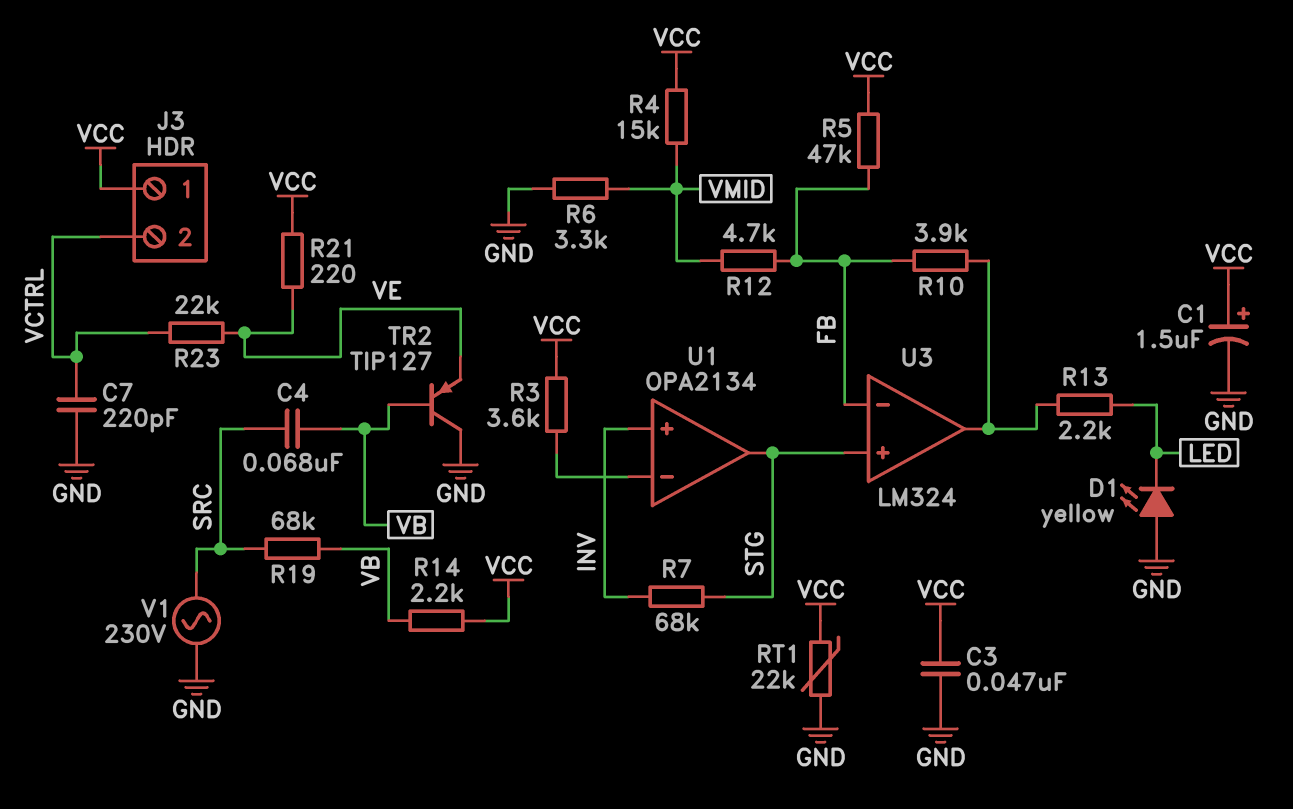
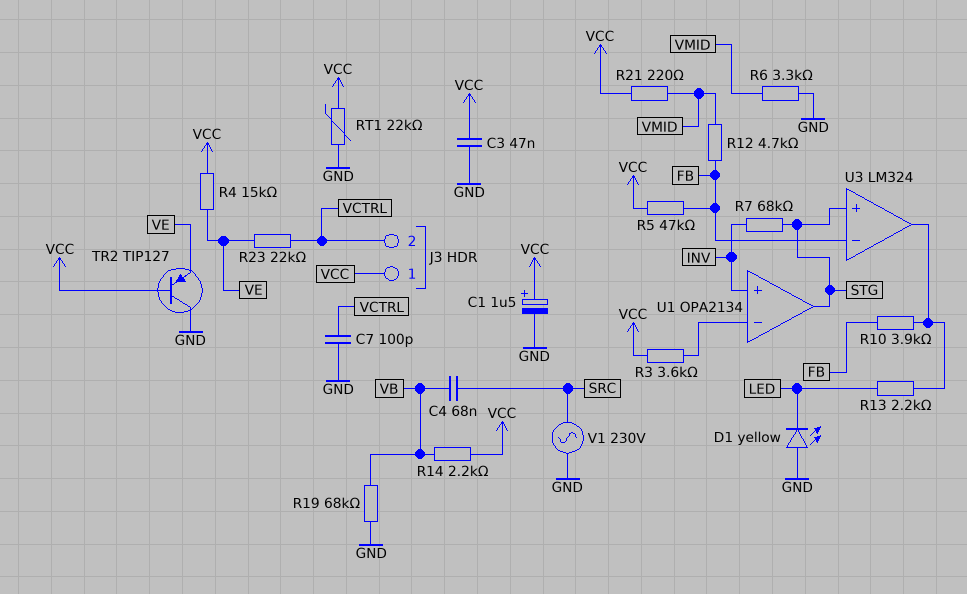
C7: 220pF (GND, VCTRL) -> 100pF (GND, VCTRL)
R4: 15k (VCC, VMID) -> 15k (VCC, VE)
R19: 68k (SRC, VB) -> 68k (GND, VB)
R21: 220 (VCC, VE) -> 220 (VCC, VMID)
TR2: PNP TIP127 (B VB, C GND, E VE) -> PNP TIP127 (B VCC, C GND, E VE)

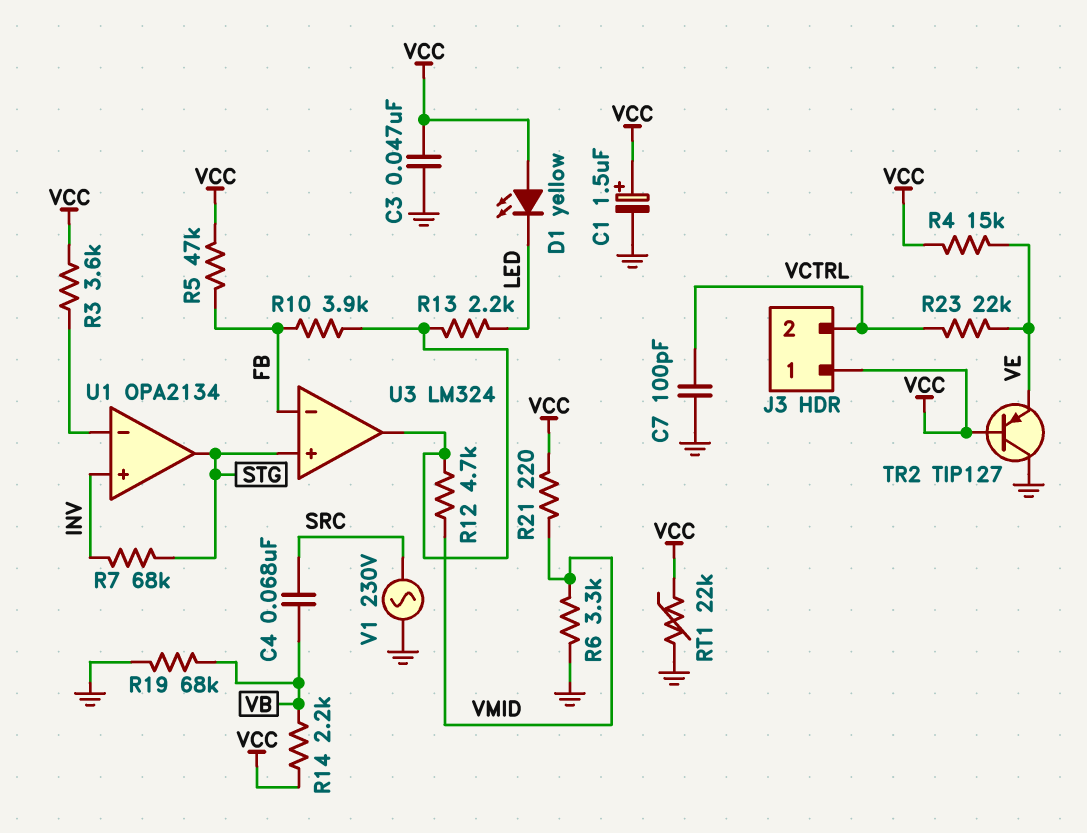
D1: LED yellow (A GND, K LED) -> LED yellow (A VCC, K LED)
R12: 4.7k (FB, VMID) -> 4.7k (U3/out, VMID)

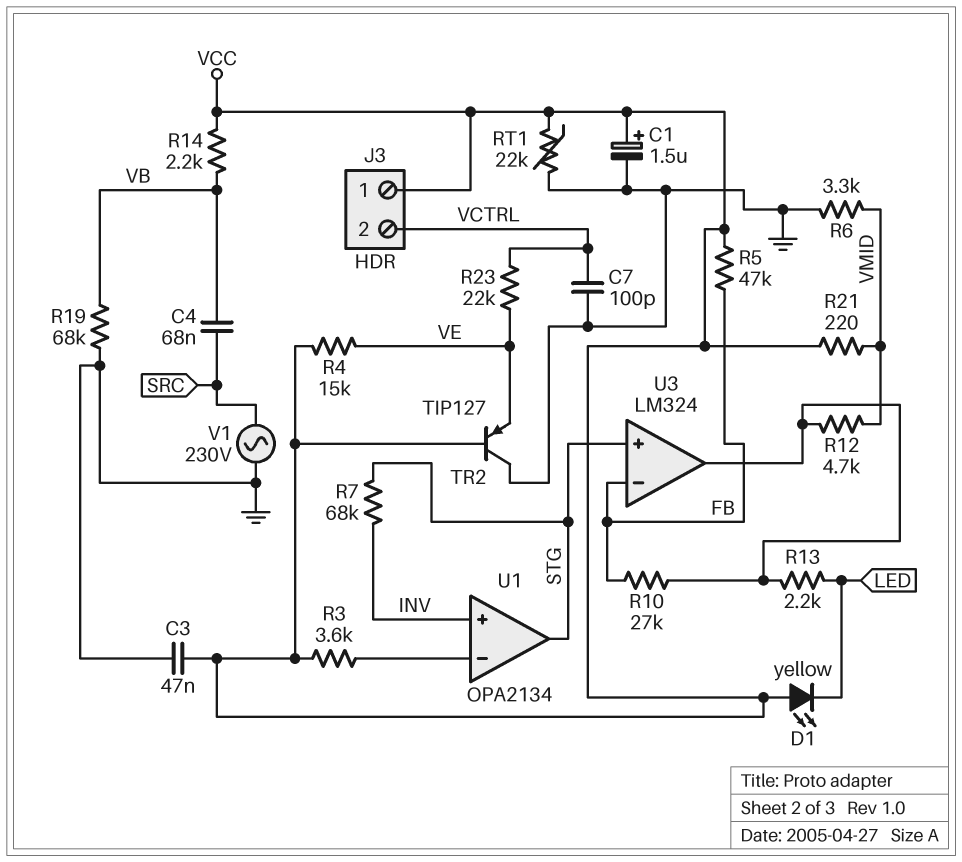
R10: 3.9k (FB, U3/out) -> 27k (FB, U3/out)

